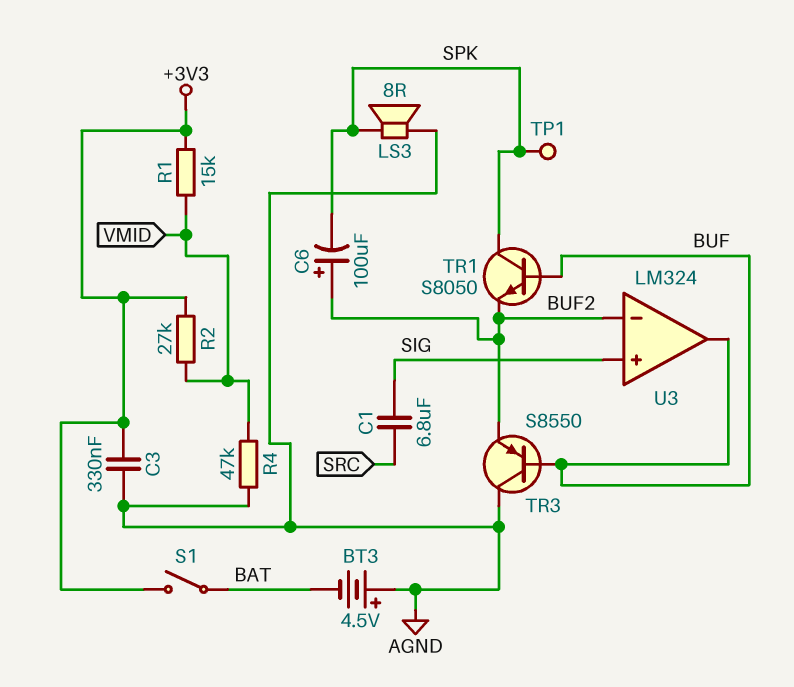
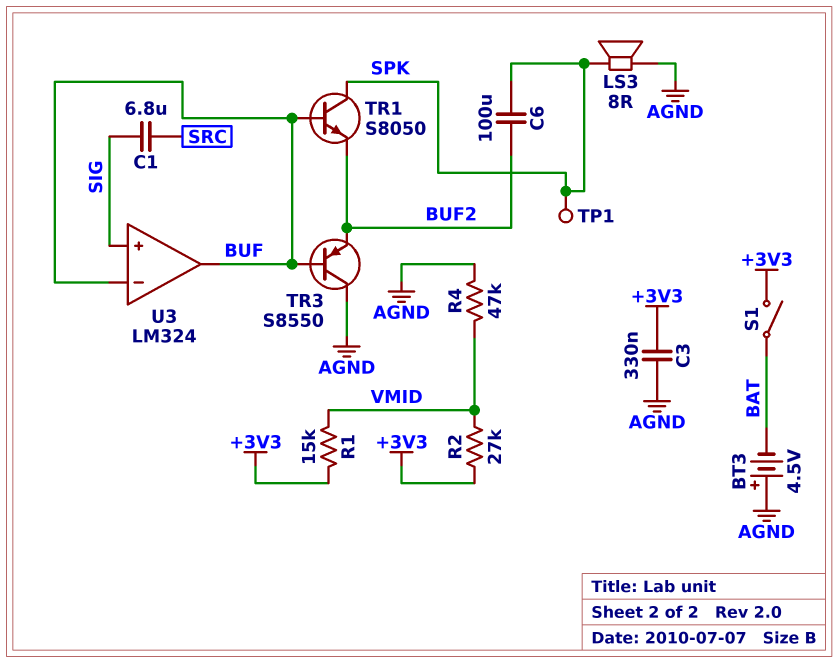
C6: 100uF (plus BUF2, minus SPK) -> 100uF (BUF2, SPK)
U3 pin in-: BUF2 -> BUF

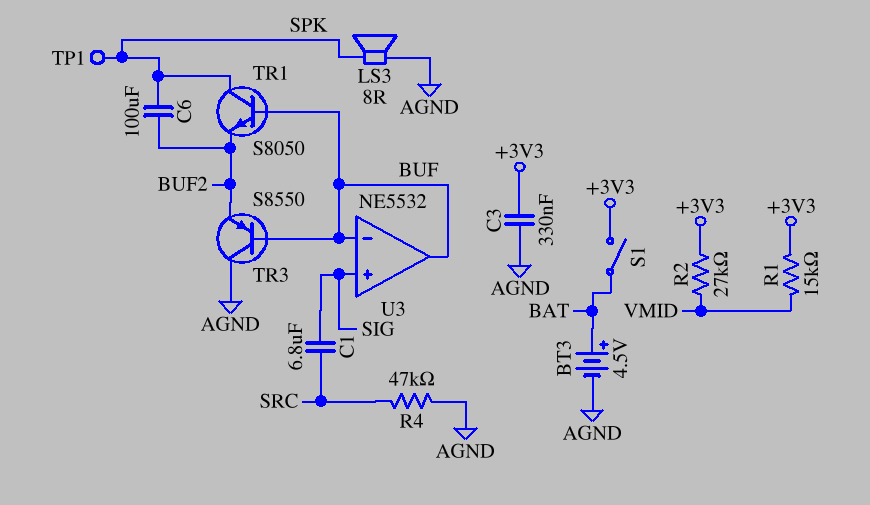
BT3: 4.5V (plus AGND, minus BAT) -> 4.5V (plus BAT, minus AGND)
R4: 47k (AGND, VMID) -> 47k (AGND, SRC)
U3: LM324 -> NE5532

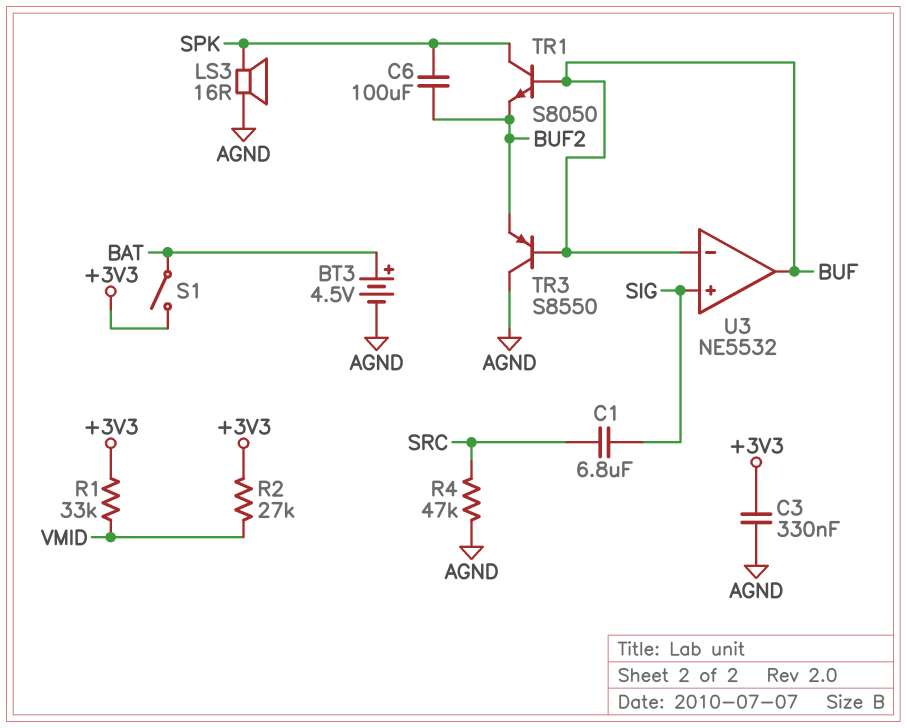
LS3: speaker 8R (AGND, SPK) -> speaker 16R (AGND, SPK)
R1: 15k (+3V3, VMID) -> 33k (+3V3, VMID)
TP1: test point (SPK) -> none

